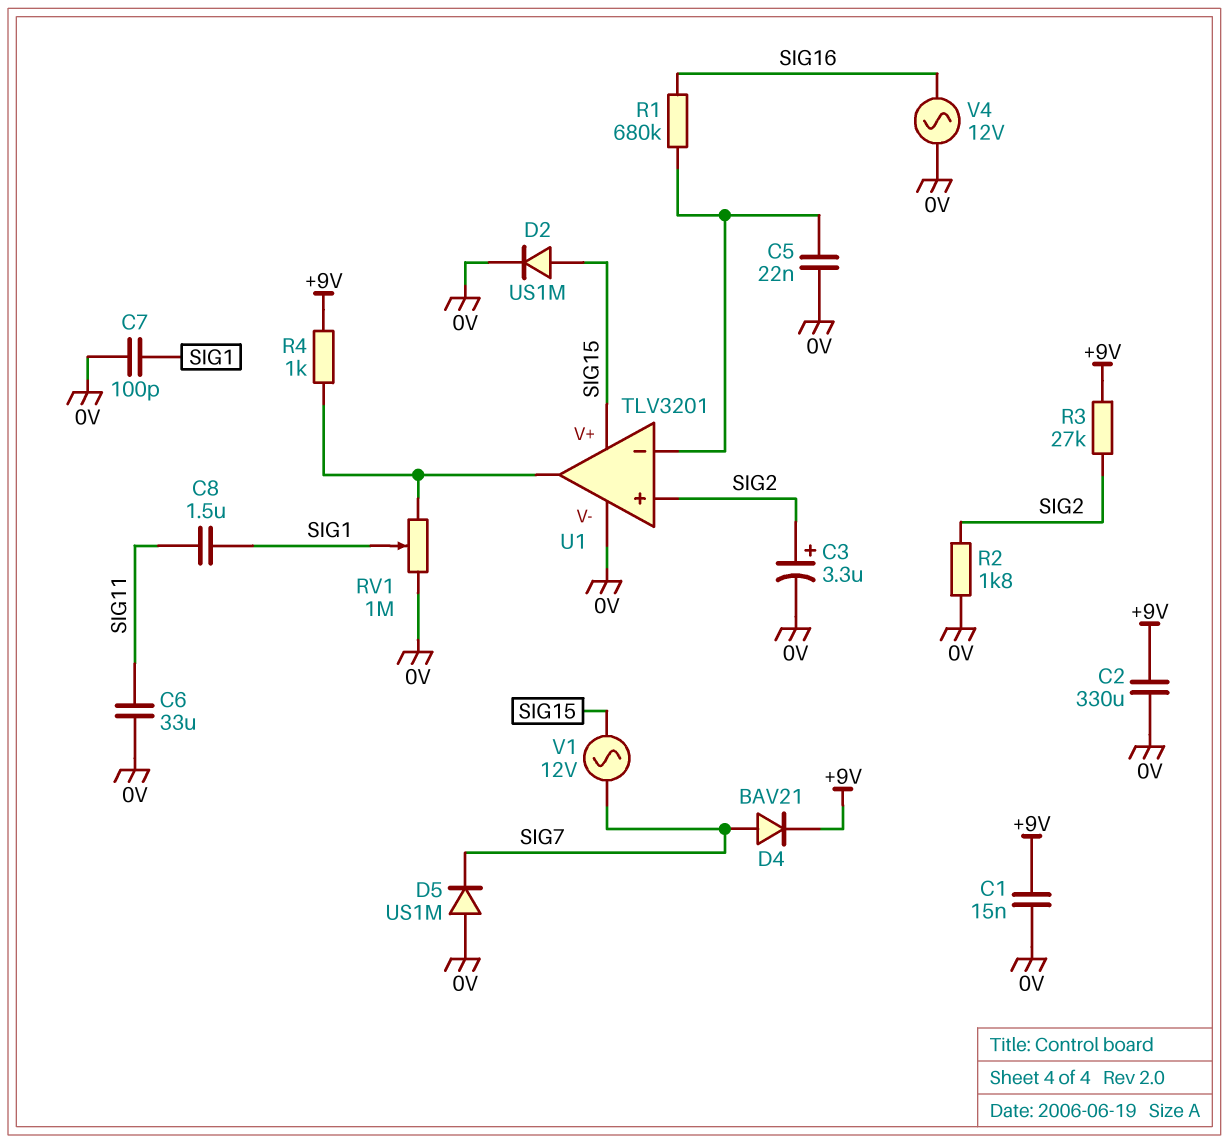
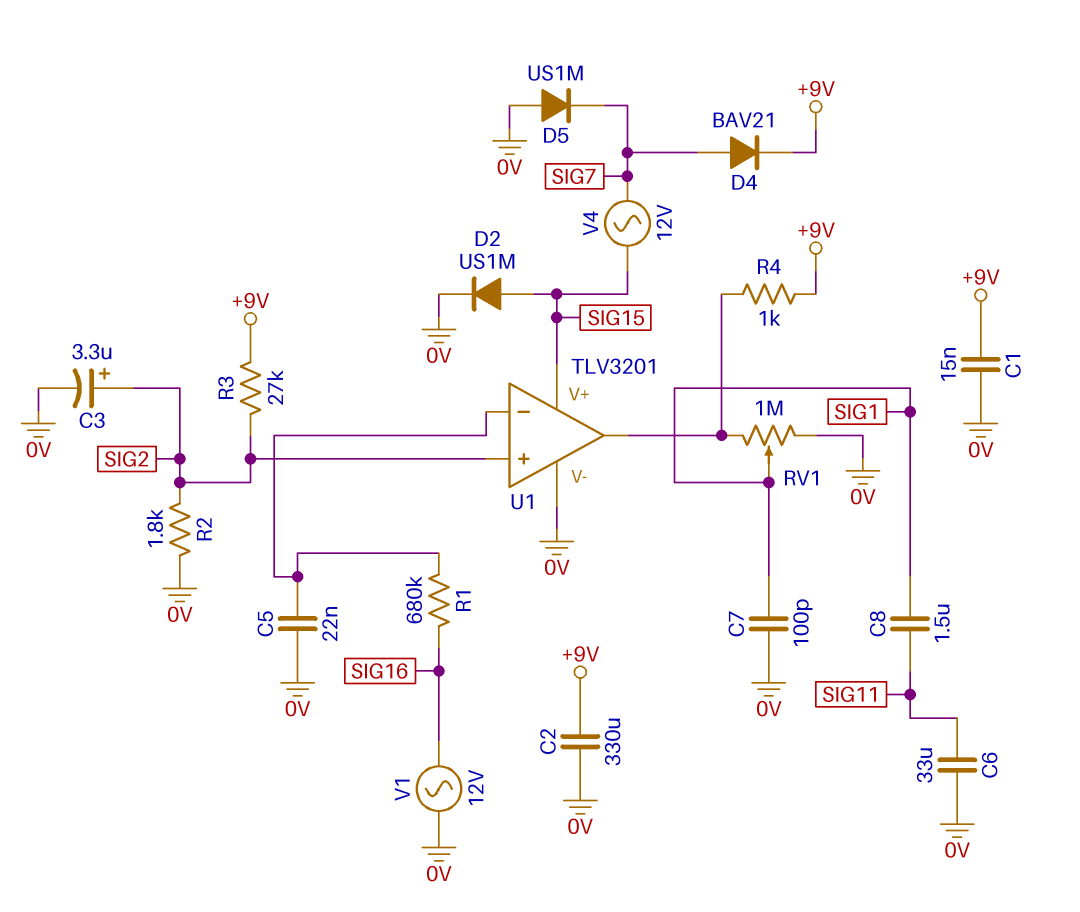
V1: AC 12V (SIG7, SIG15) -> AC 12V (0V, SIG16)
V4: AC 12V (0V, SIG16) -> AC 12V (SIG7, SIG15)

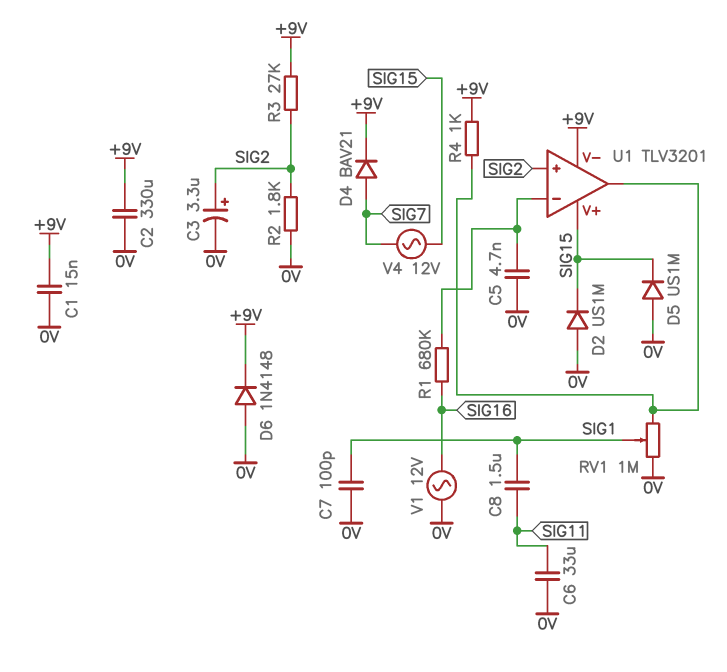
C5: 22nF (0V, U1/in-) -> 4.7nF (0V, U1/in-)
D2: diode US1M (A SIG15, K 0V) -> diode US1M (A 0V, K SIG15)
D5: diode US1M (A 0V, K SIG7) -> diode US1M (A 0V, K SIG15)
D6: none -> diode 1N4148 (A 0V, K +9V)
U1 pin V-: 0V -> +9V

